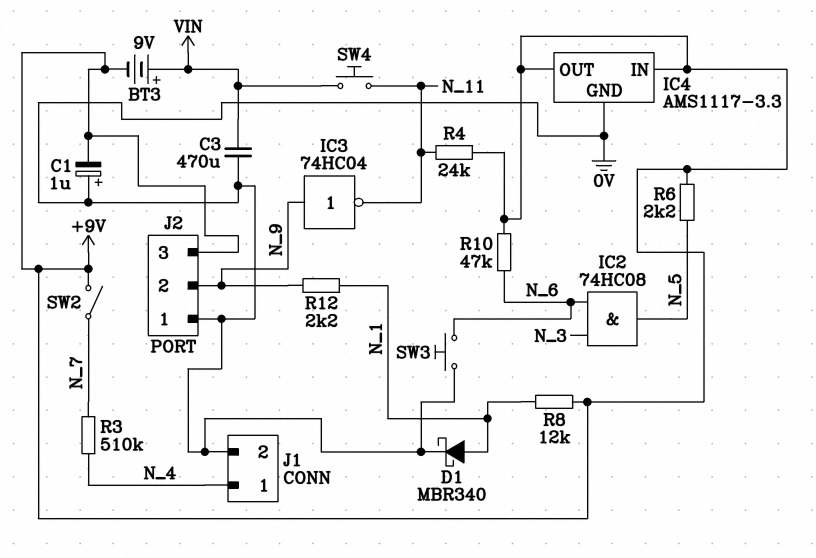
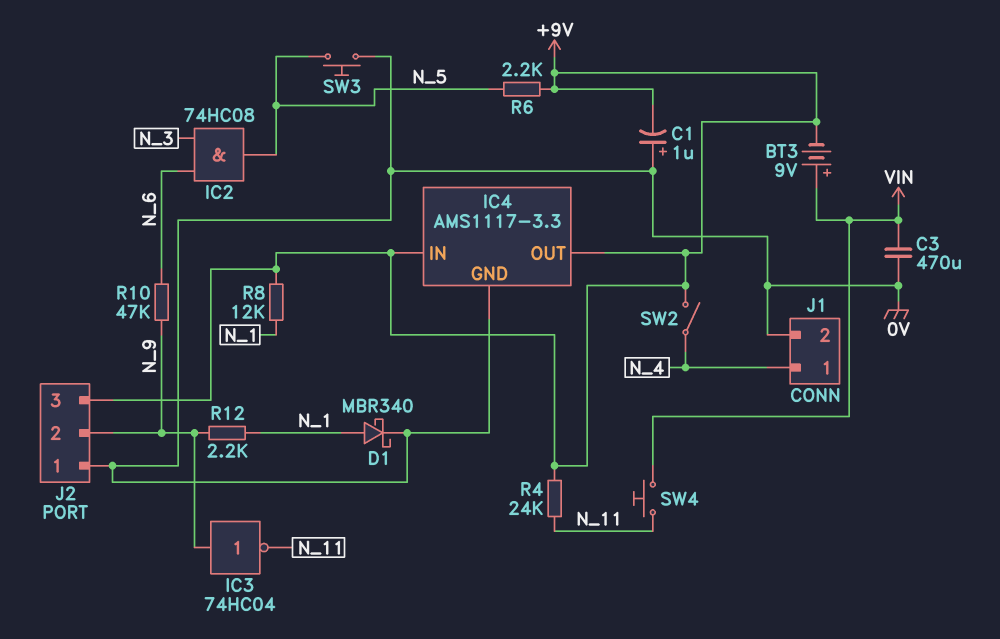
R3: 510k (N_4, N_7) -> none
R10: 47k (+9V, N_6) -> 47k (N_6, N_9)
SW2: switch (+9V, N_7) -> switch (+9V, N_4)
SW3: button (0V, N_6) -> button (0V, N_5)

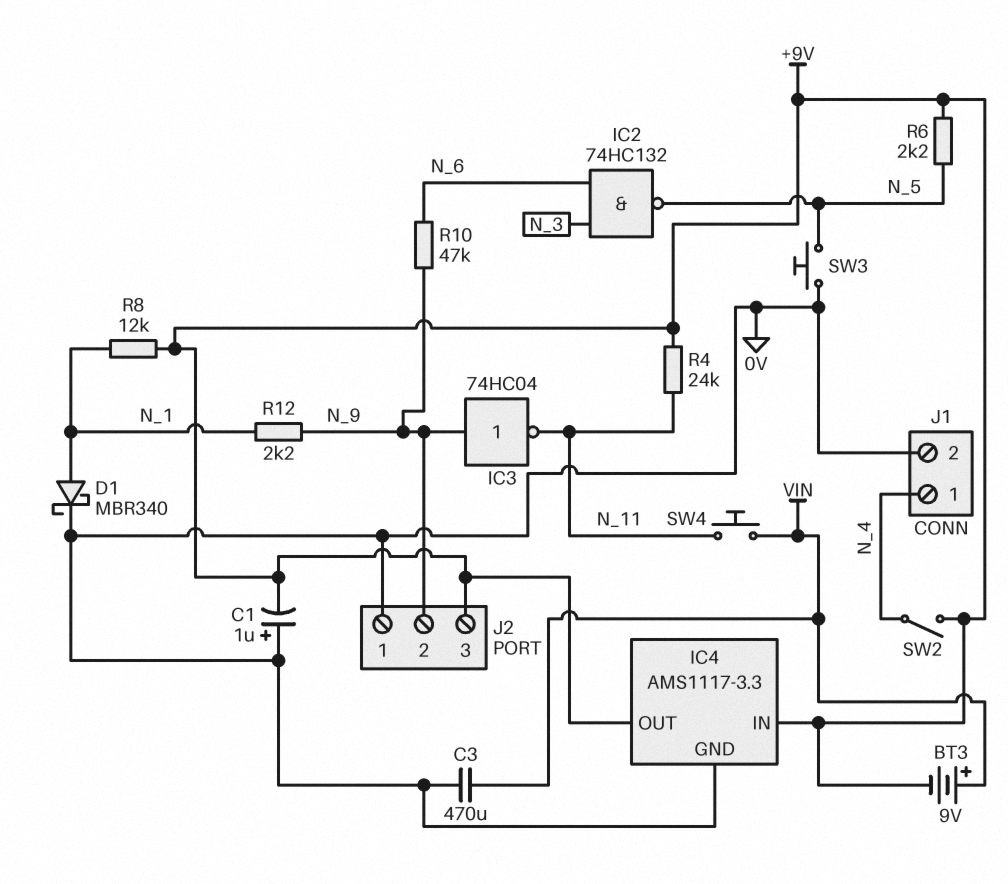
IC2: AND 74HC08 (in N_3, in N_6, out N_5) -> NAND 74HC132 (in N_3, in N_6, out N_5)

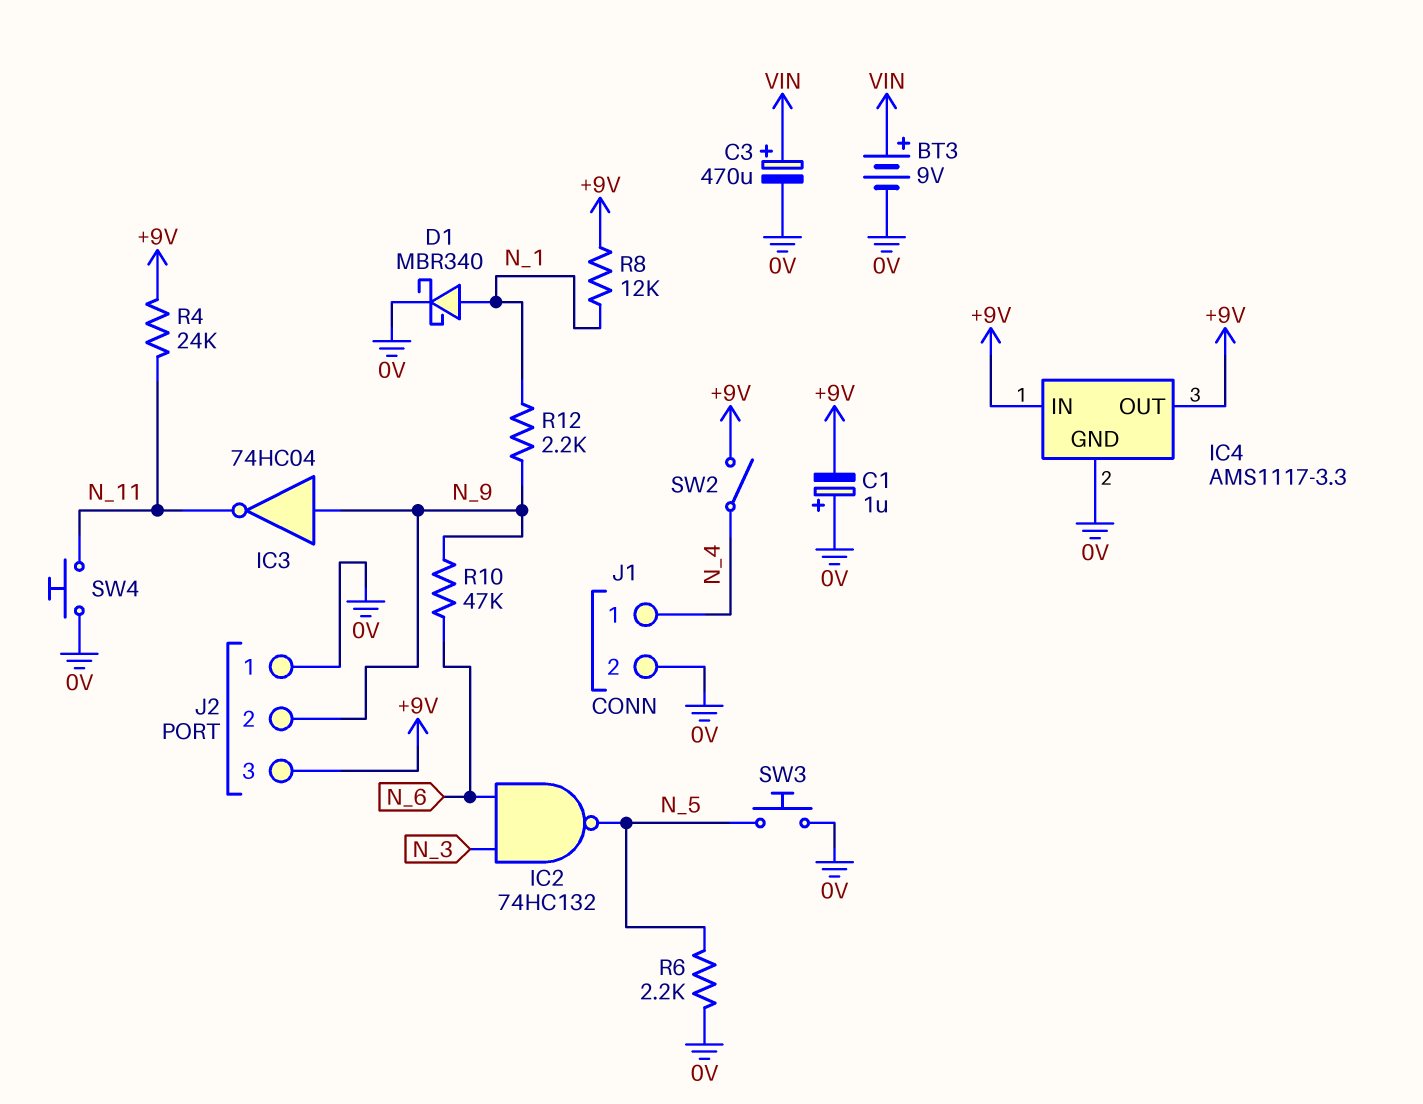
BT3: 9V (plus VIN, minus +9V) -> 9V (plus VIN, minus 0V)
C3: 470uF (0V, VIN) -> 470uF (plus VIN, minus 0V)
R6: 2.2k (+9V, N_5) -> 2.2k (0V, N_5)
SW4: button (N_11, VIN) -> button (0V, N_11)

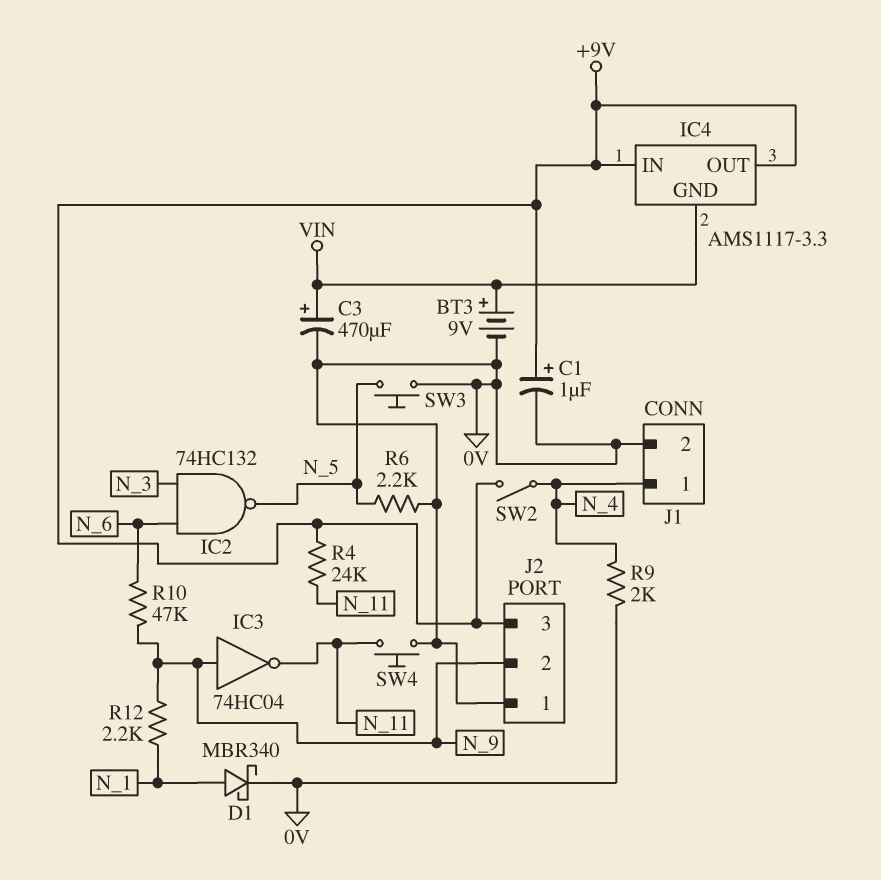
C1: 1uF (plus 0V, minus +9V) -> 1uF (plus +9V, minus 0V)
IC4 pin GND: 0V -> VIN
R8: 12k (+9V, N_1) -> none
R9: none -> 2k (0V, N_4)

